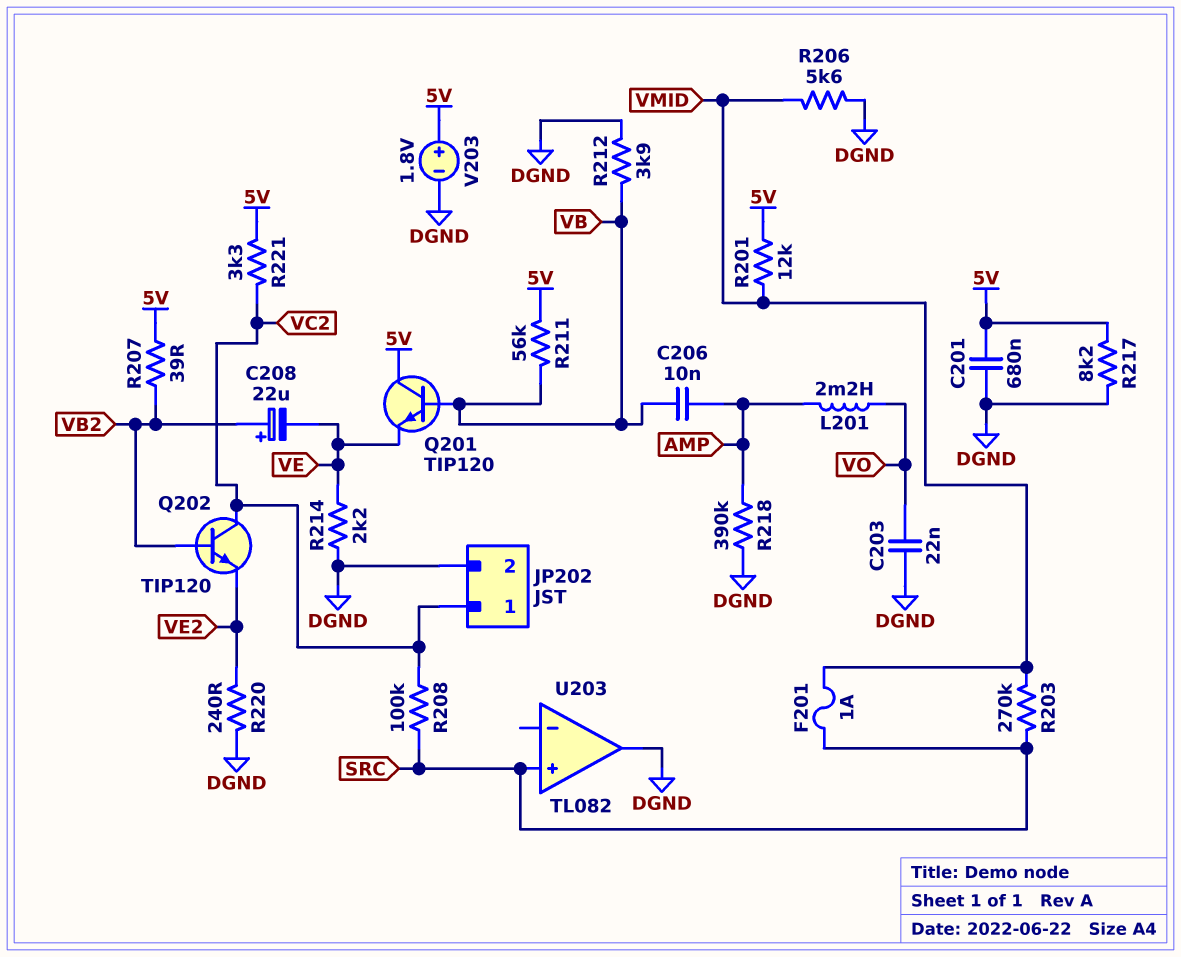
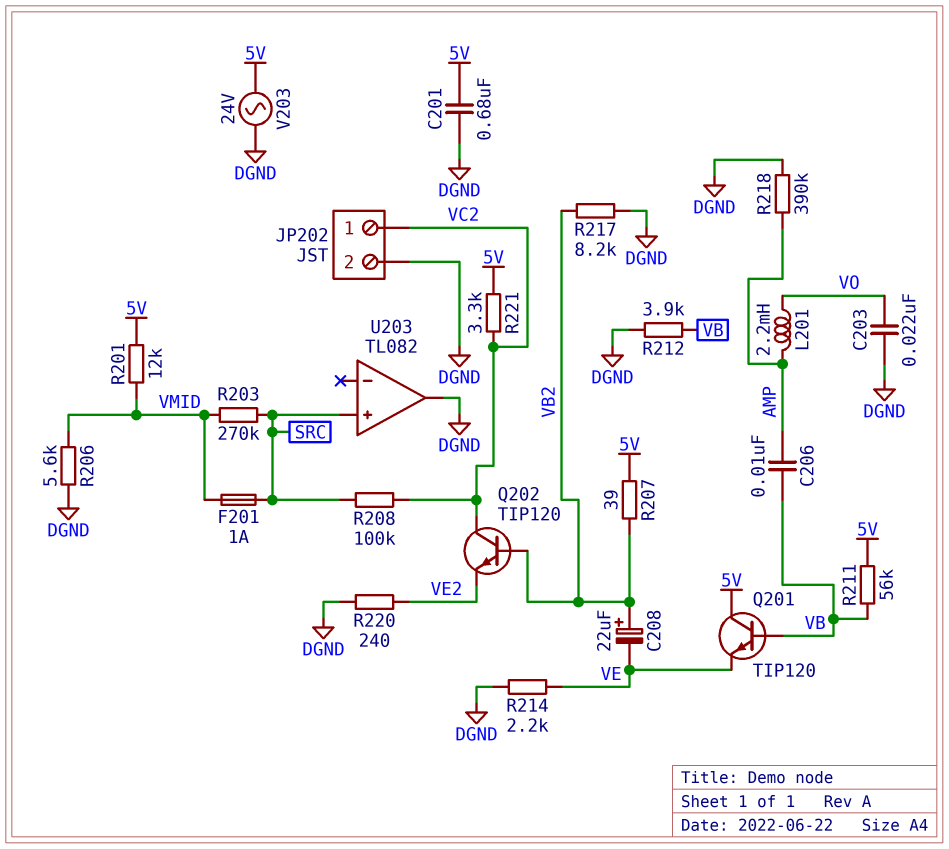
R217: 8.2k (5V, DGND) -> 8.2k (DGND, VB2)
V203: 1.8V (plus 5V, minus DGND) -> AC 24V (5V, DGND)

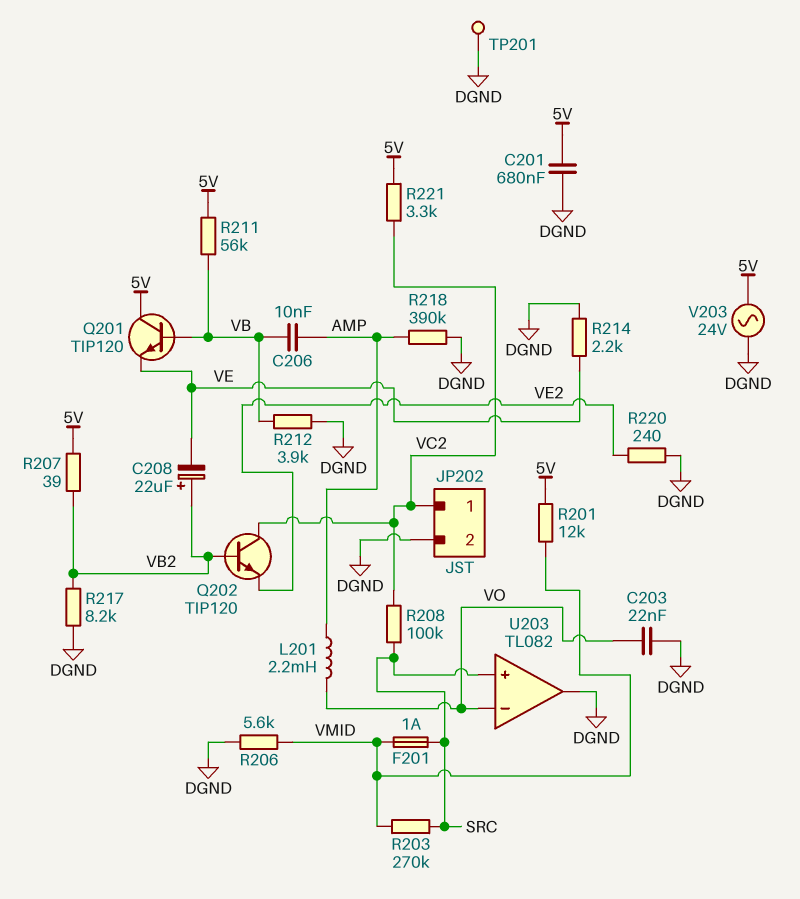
TP201: none -> test point (DGND)
U203 pin in-: none -> VO

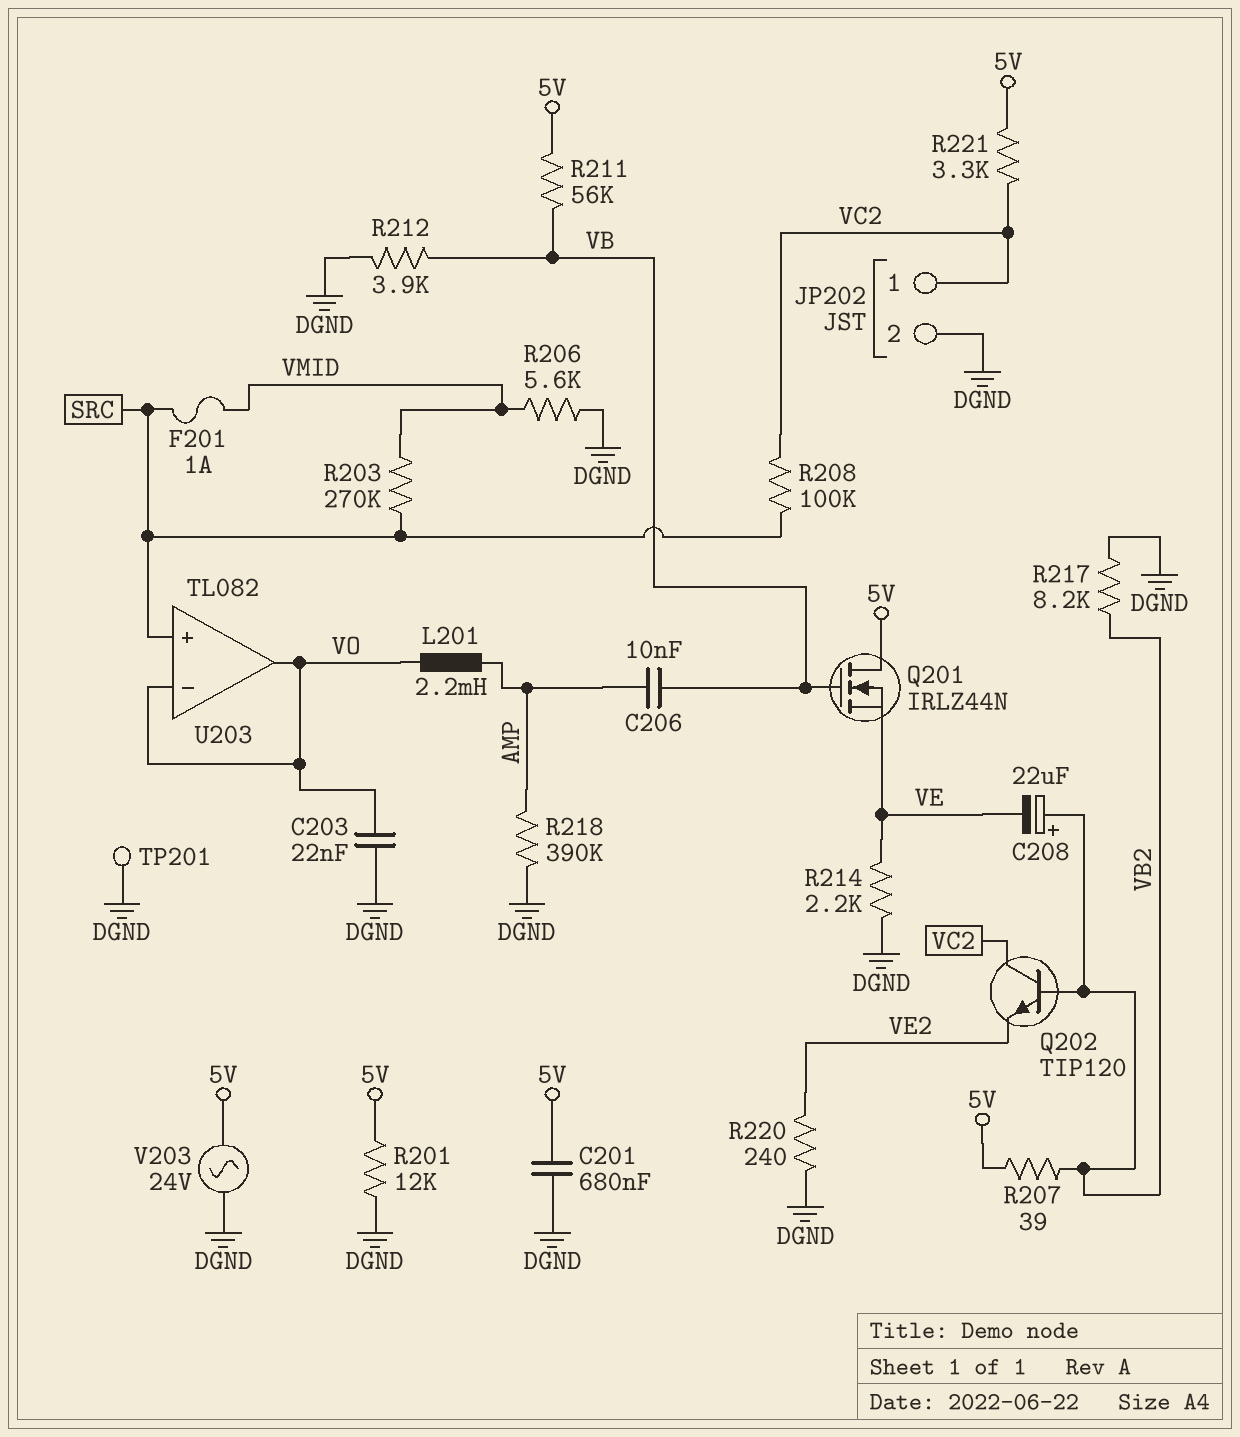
Q201: NPN TIP120 (B VB, C 5V, E VE) -> NMOS IRLZ44N (G VB, D 5V, S VE)
R201: 12k (5V, VMID) -> 12k (5V, DGND)
U203 pin out: DGND -> VO

